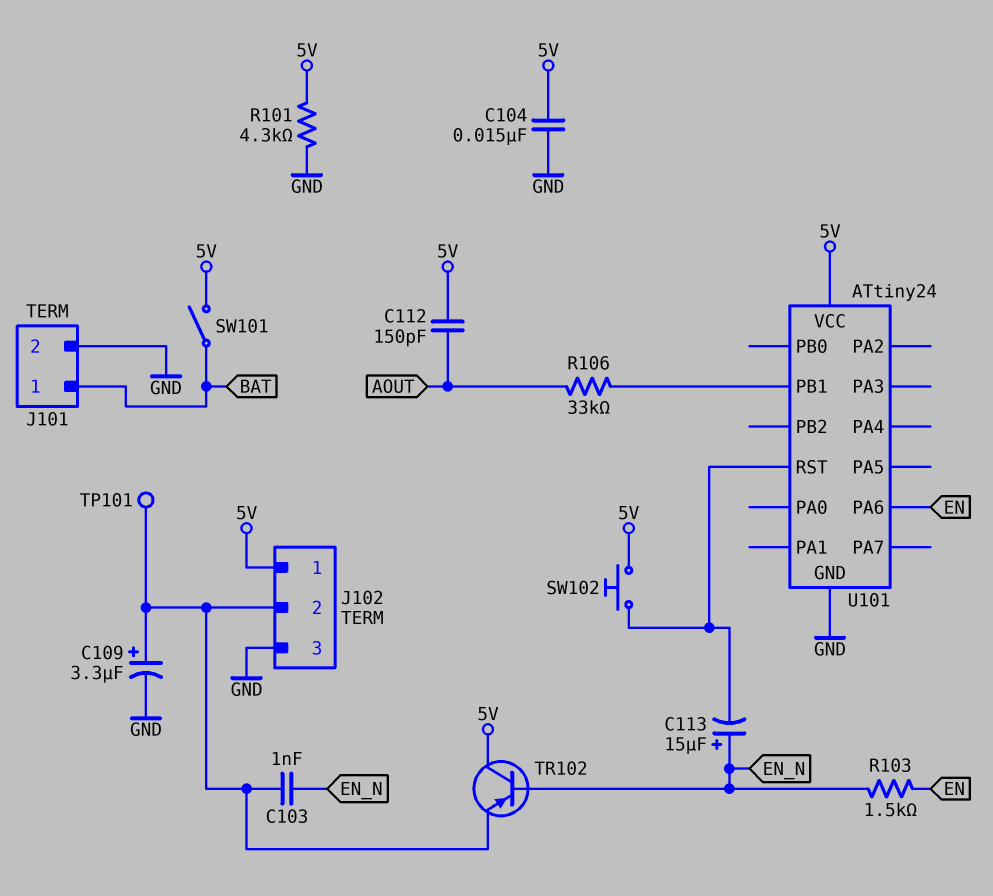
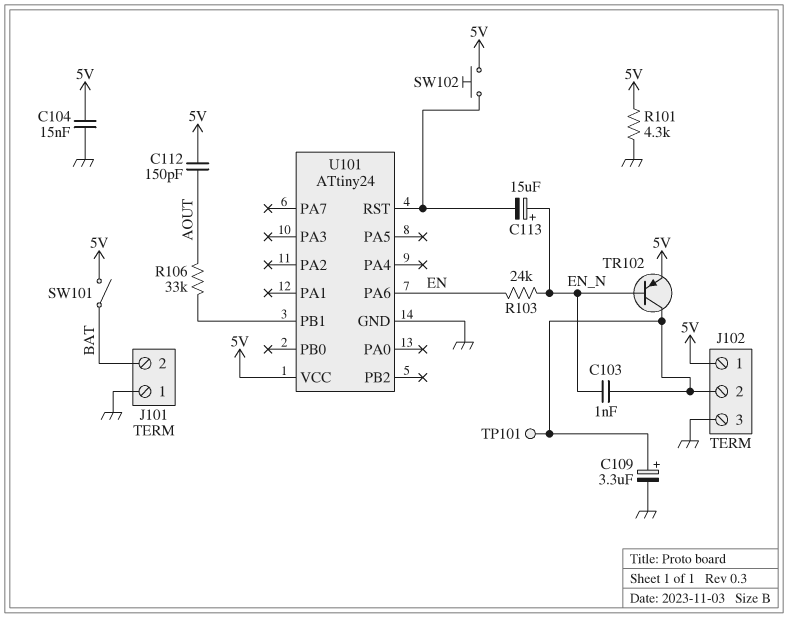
J101 pin 1: BAT -> GND
J101 pin 2: GND -> BAT
R103: 1.5k (EN, EN_N) -> 24k (EN, EN_N)
TR102: PNP (B EN_N, C 5V, E J102/2) -> PNP (B EN_N, C J102/2, E 5V)

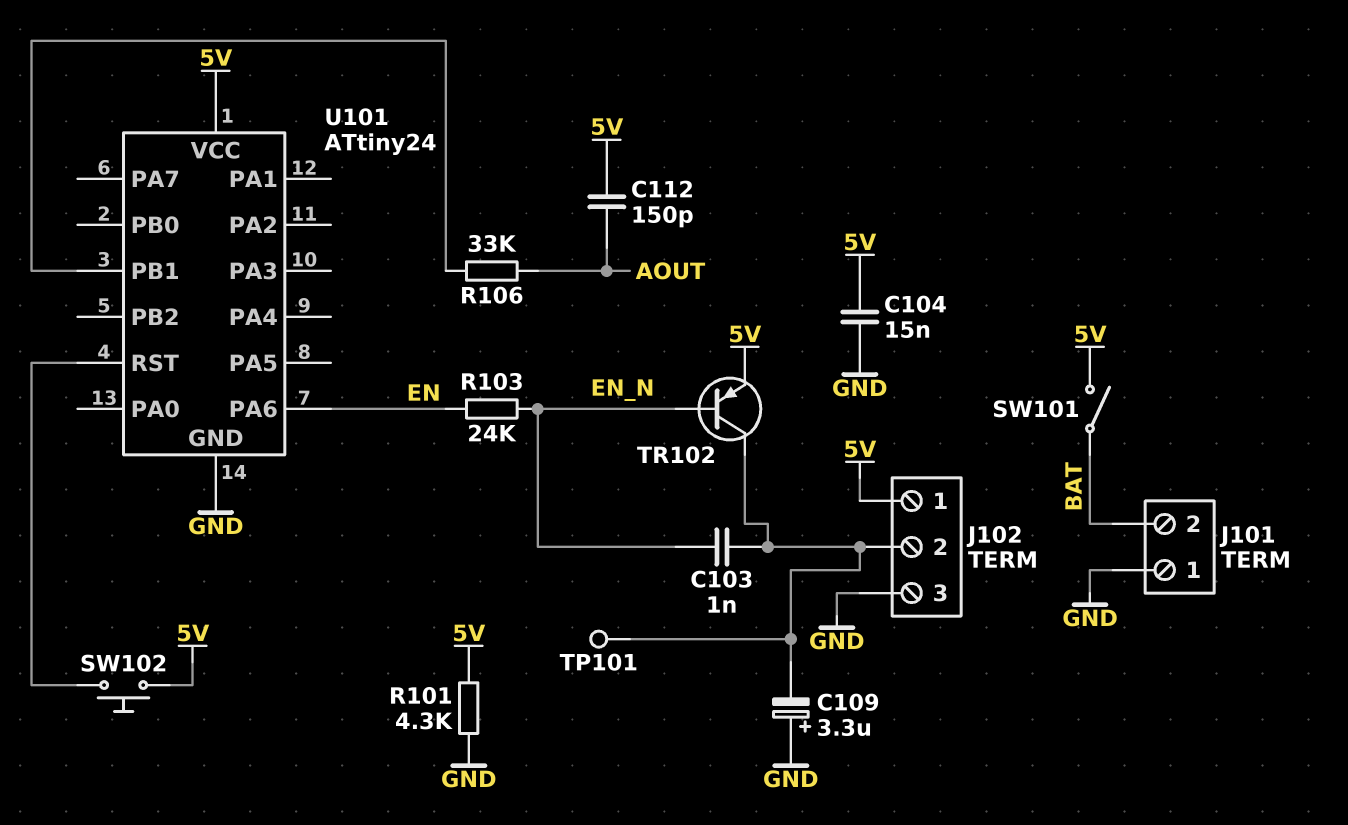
C109: 3.3uF (plus J102/2, minus GND) -> 3.3uF (plus GND, minus J102/2)
C113: 15uF (plus EN_N, minus U101/RST) -> none

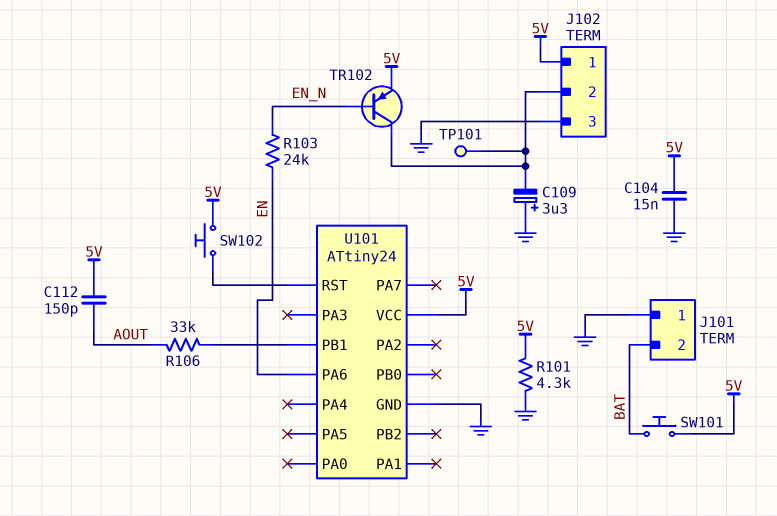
C103: 1nF (EN_N, J102/2) -> none
SW101: switch (5V, BAT) -> button (5V, BAT)

